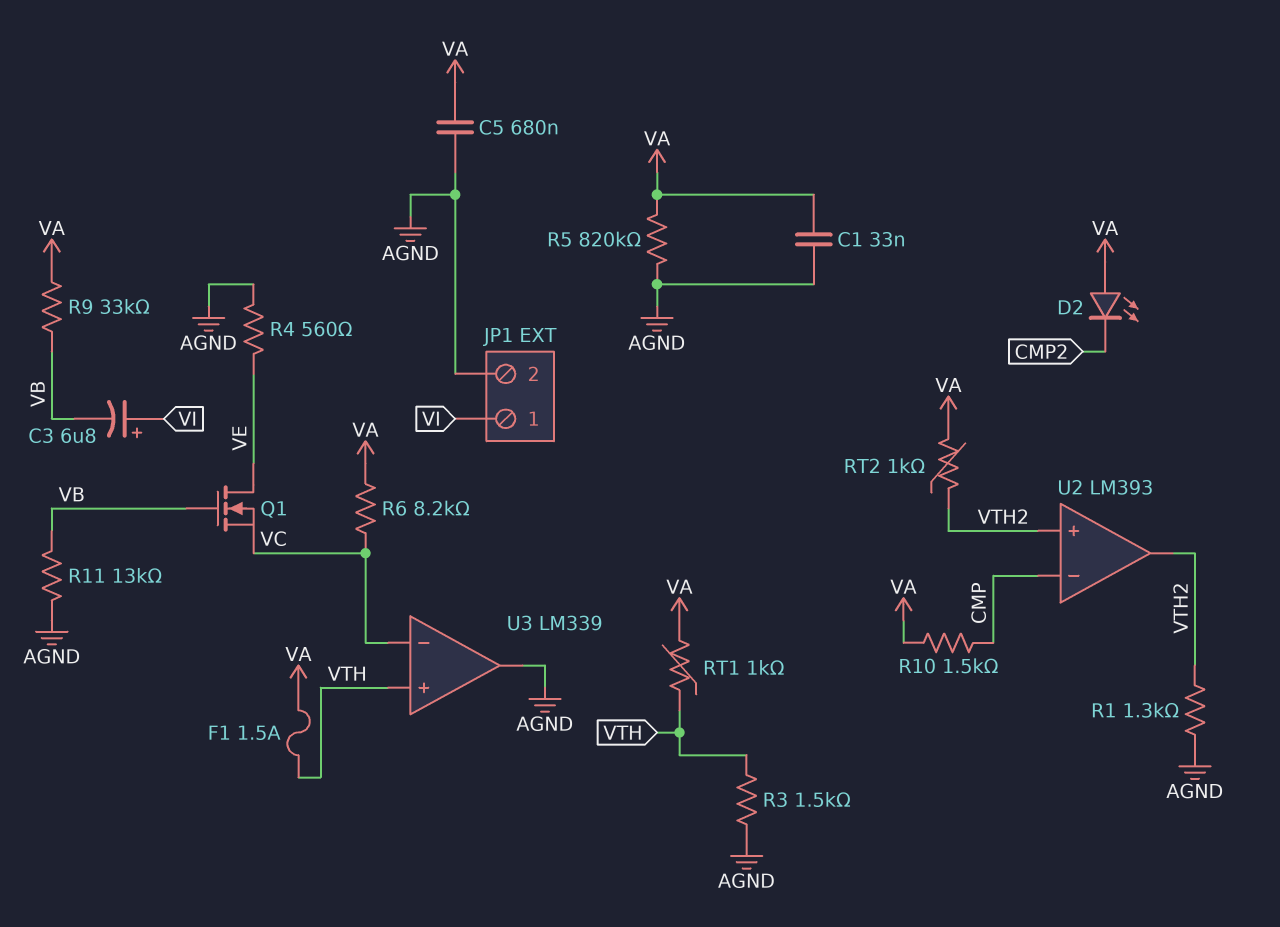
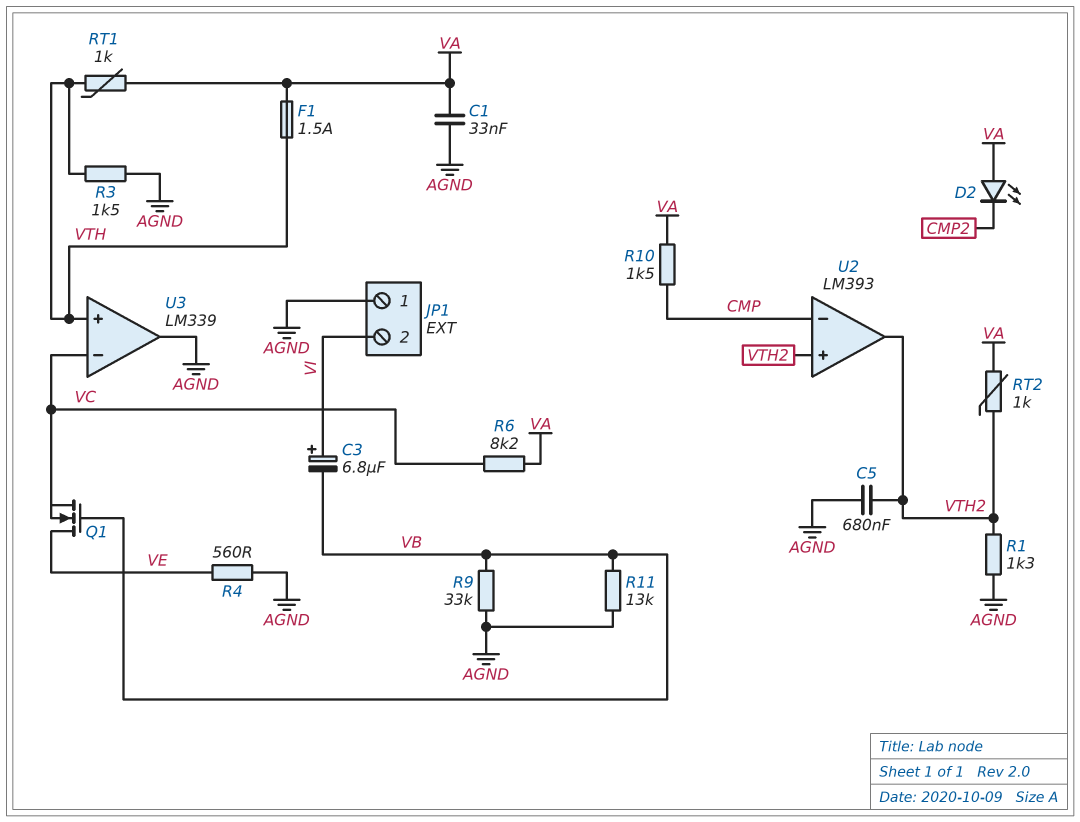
C5: 680nF (AGND, VA) -> 680nF (AGND, VTH2)
JP1 pin 1: VI -> AGND
JP1 pin 2: AGND -> VI
R5: 820k (AGND, VA) -> none
R9: 33k (VA, VB) -> 33k (AGND, VB)

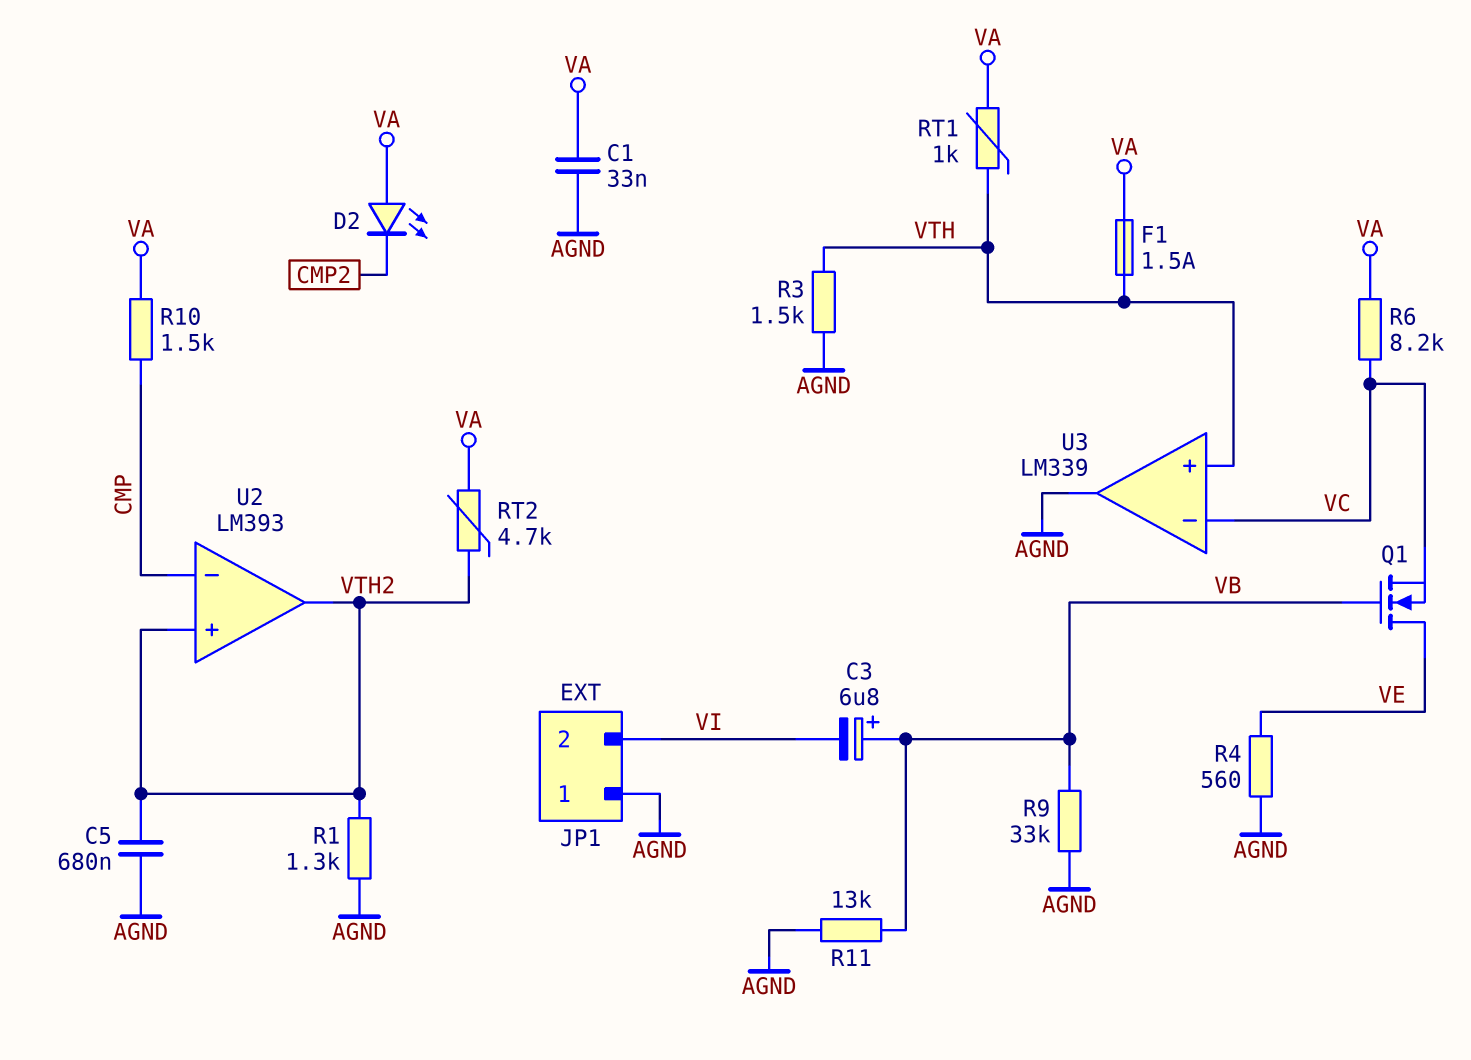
C3: 6.8uF (plus VI, minus VB) -> 6.8uF (plus VB, minus VI)
RT2: 1k (VA, VTH2) -> 4.7k (VA, VTH2)

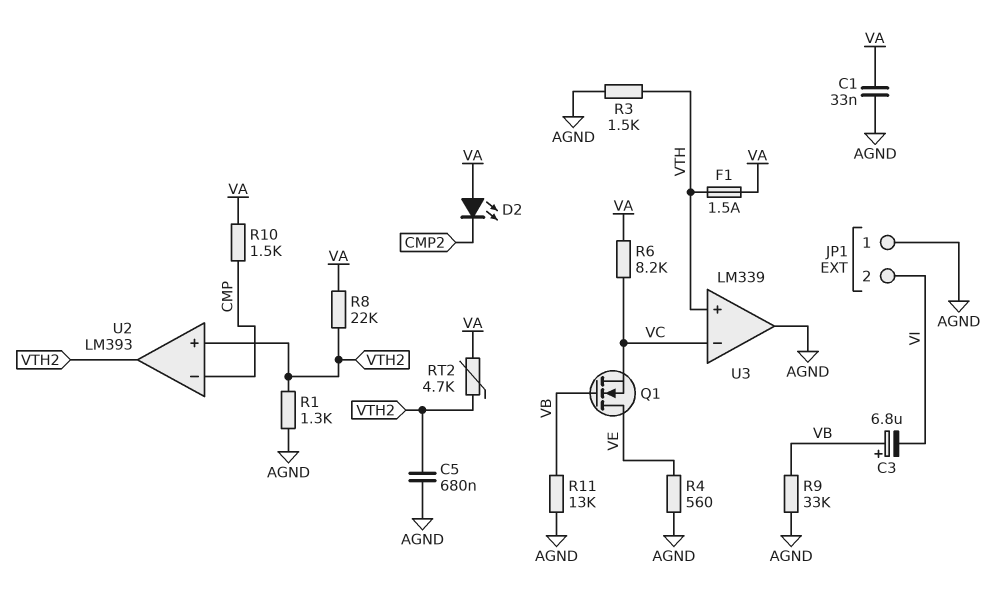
R8: none -> 22k (VA, VTH2)
RT1: 1k (VA, VTH) -> none

